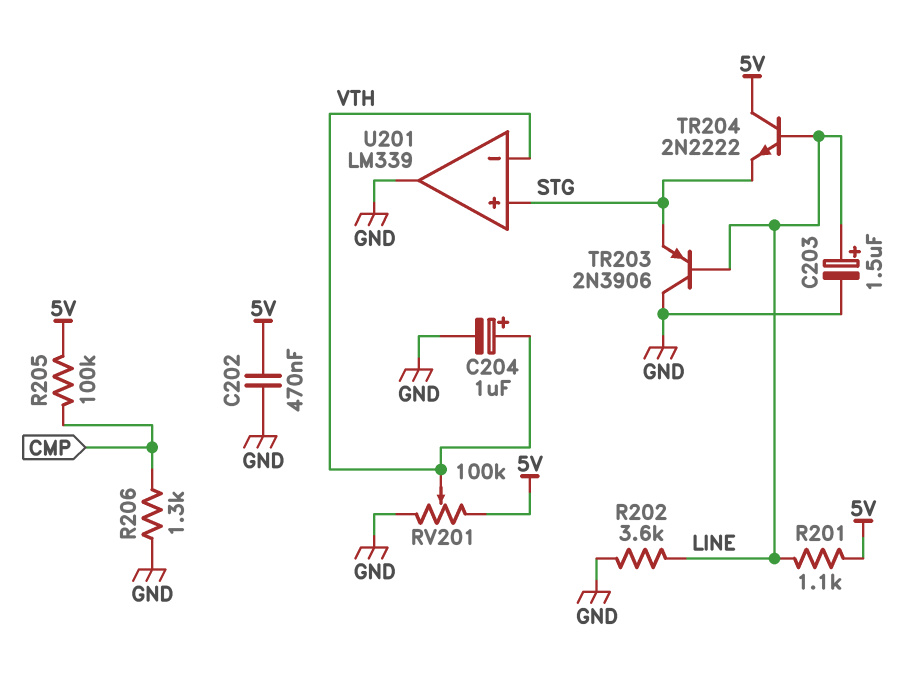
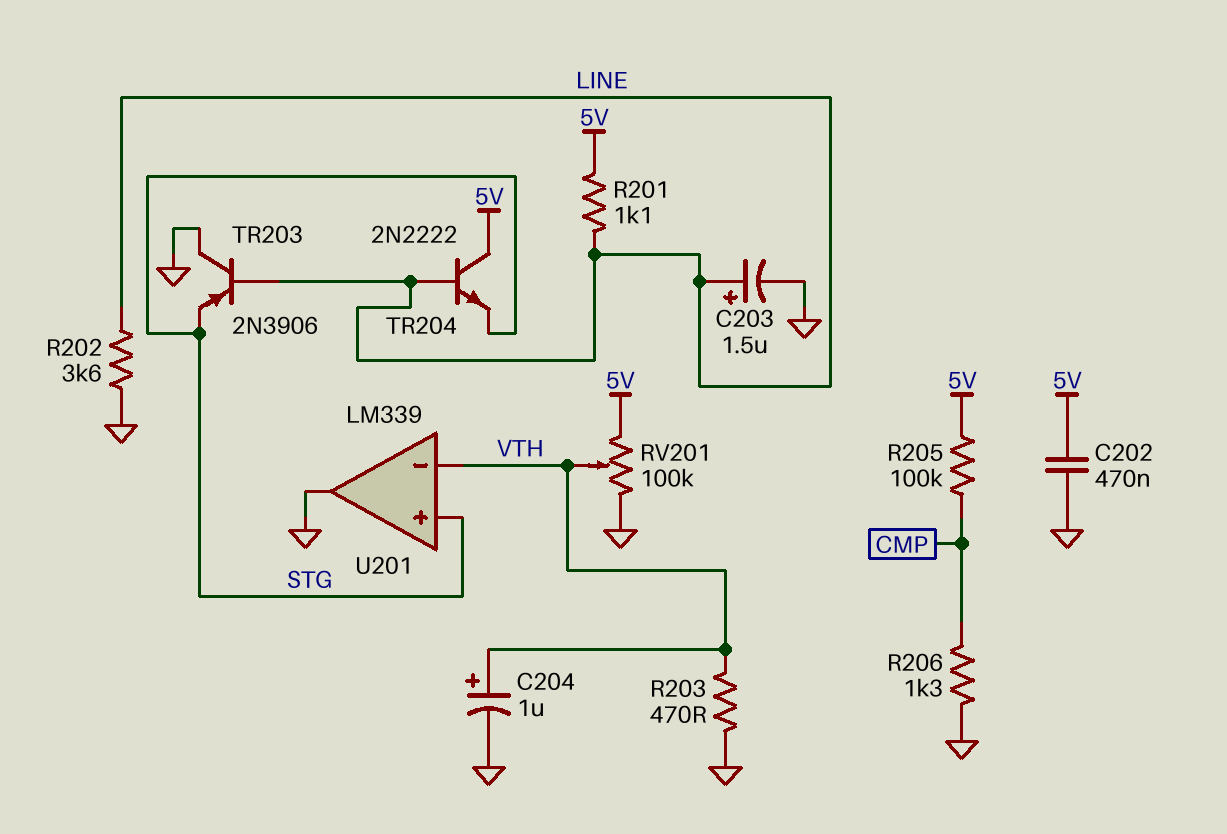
R203: none -> 470 (GND, VTH)

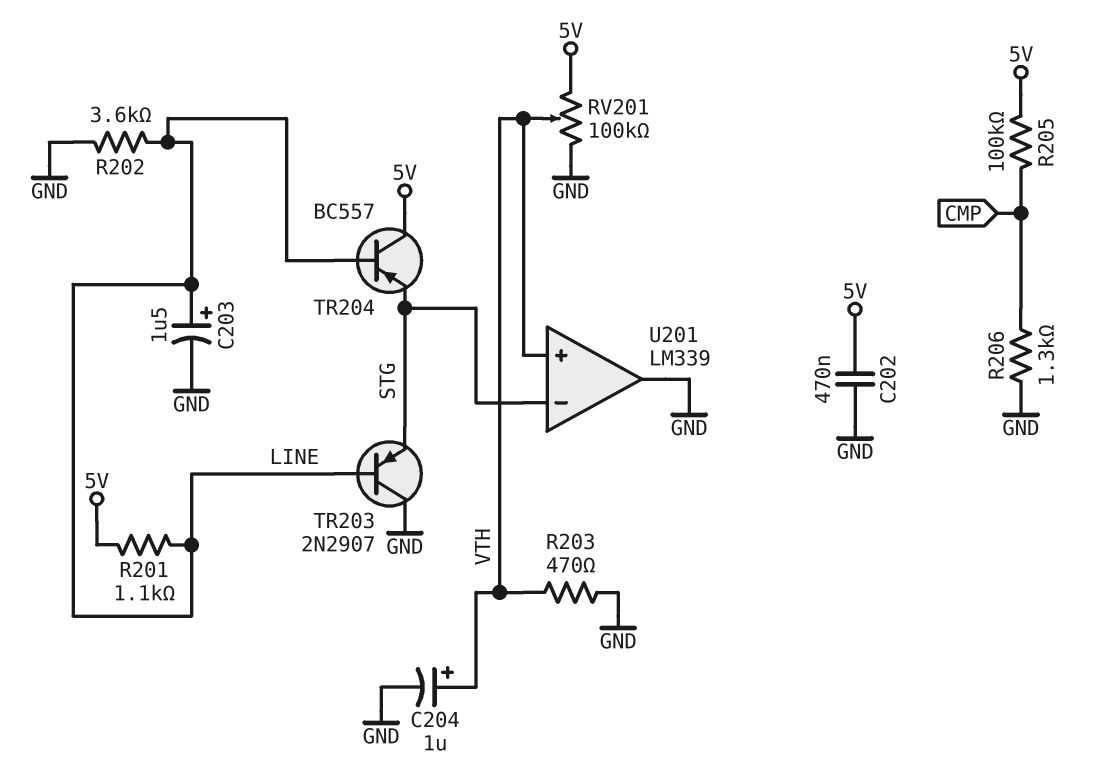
TR203: PNP 2N3906 (B LINE, C GND, E STG) -> PNP 2N2907 (B LINE, C GND, E STG)
TR204: NPN 2N2222 (B LINE, C 5V, E STG) -> PNP BC557 (B LINE, C 5V, E STG)
U201 pin in+: STG -> VTH
U201 pin in-: VTH -> STG

